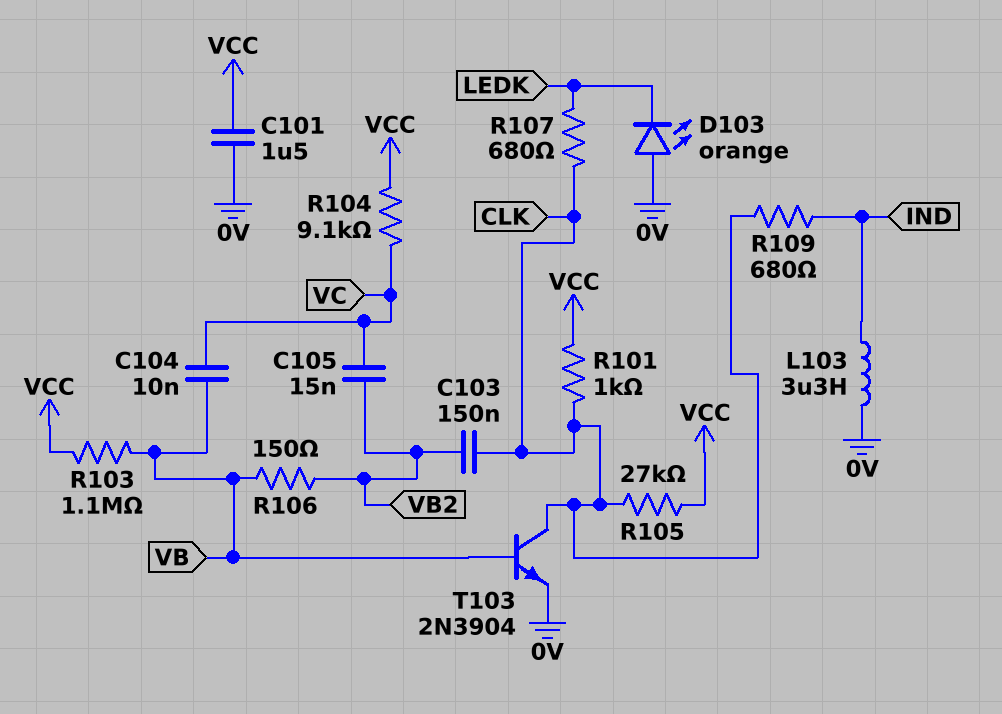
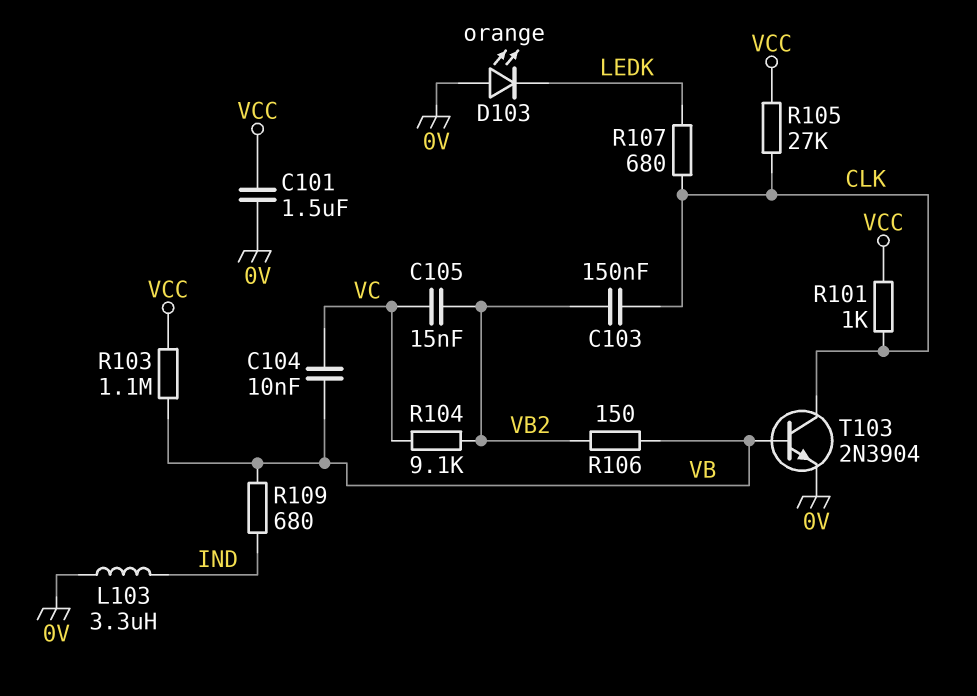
R104: 9.1k (VC, VCC) -> 9.1k (VB2, VC)
R109: 680 (CLK, IND) -> 680 (IND, VB)

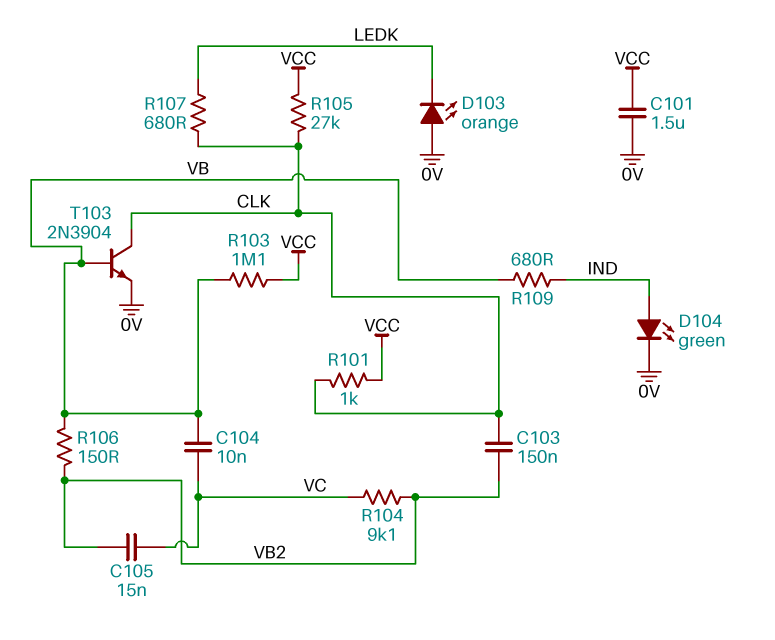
D104: none -> LED green (A IND, K 0V)
L103: 3.3uH (0V, IND) -> none

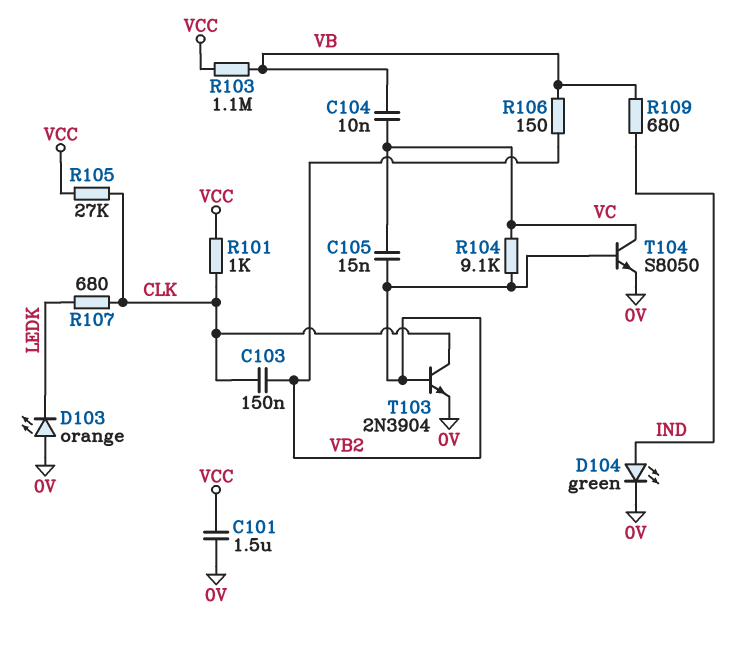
T103: NPN 2N3904 (B VB, C CLK, E 0V) -> NPN 2N3904 (B VB2, C CLK, E 0V)
T104: none -> NPN S8050 (B VB2, C VC, E 0V)

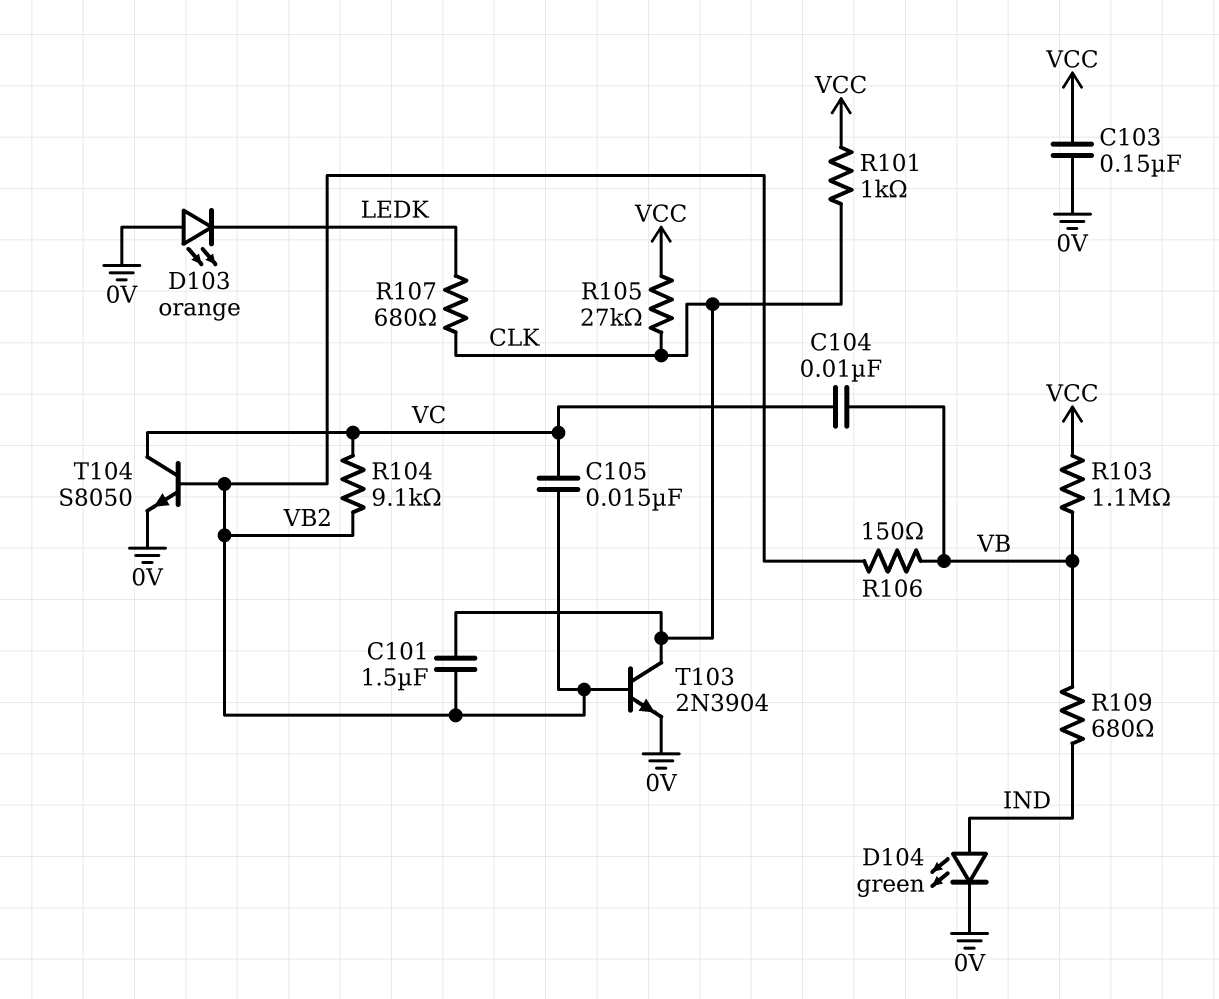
C101: 1.5uF (0V, VCC) -> 1.5uF (CLK, VB2)
C103: 150nF (CLK, VB2) -> 150nF (0V, VCC)

